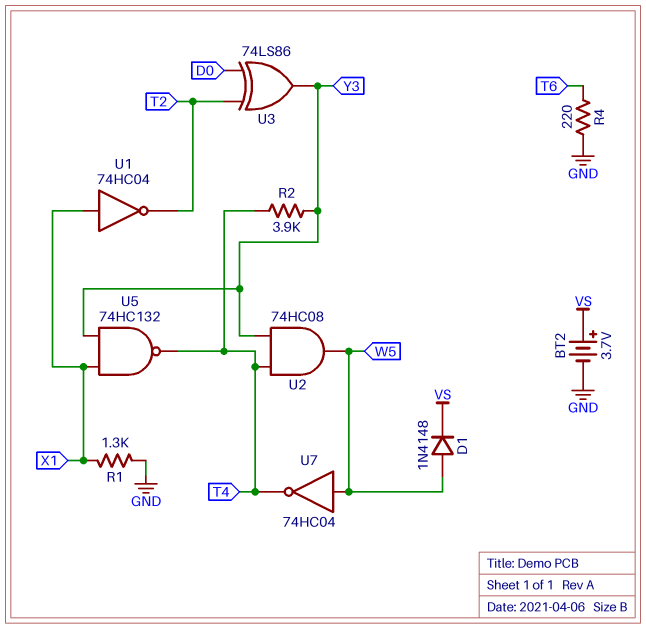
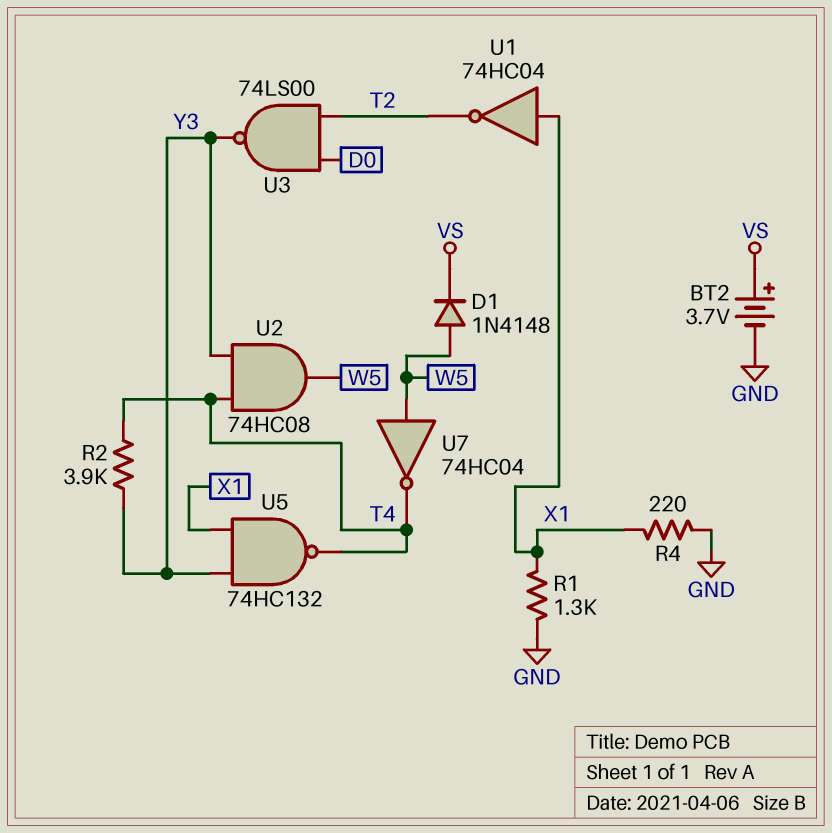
R4: 220 (GND, T6) -> 220 (GND, X1)
U3: XOR 74LS86 (in D0, in T2, out Y3) -> NAND 74LS00 (in D0, in T2, out Y3)

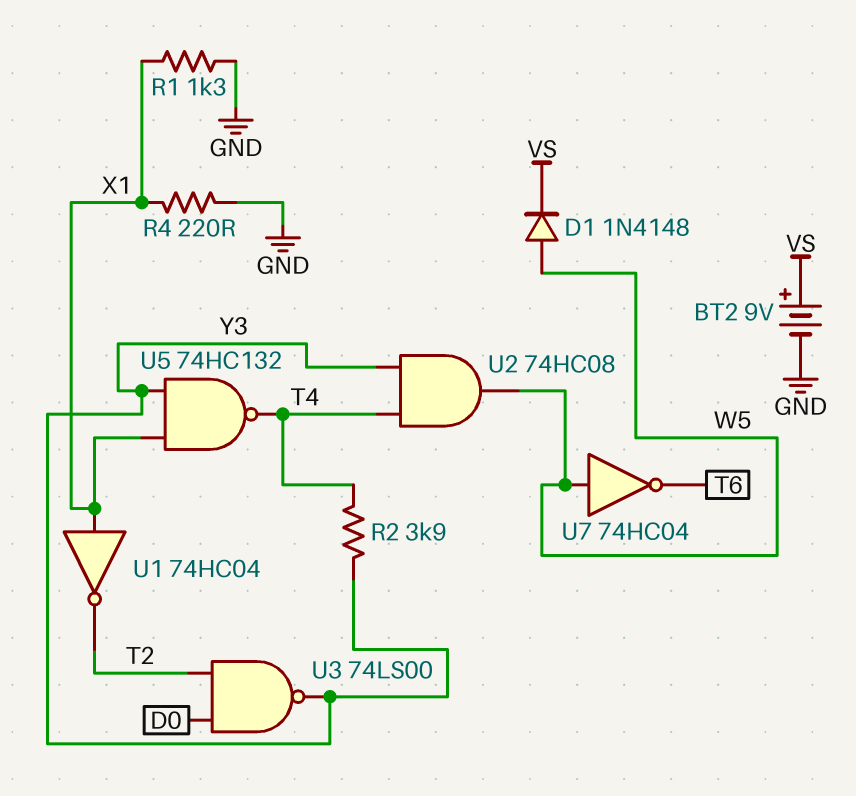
BT2: 3.7V (plus VS, minus GND) -> 9V (plus VS, minus GND)
U7: NOT 74HC04 (in W5, out T4) -> NOT 74HC04 (in W5, out T6)

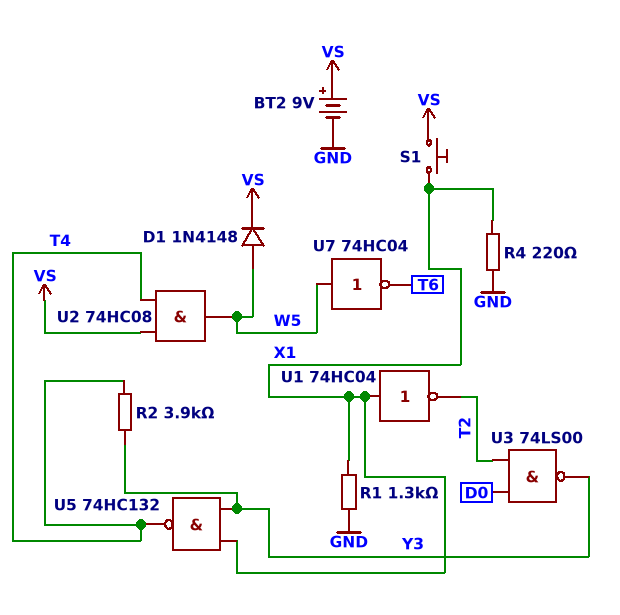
S1: none -> button (VS, X1)
U2: AND 74HC08 (in T4, in Y3, out W5) -> AND 74HC08 (in T4, in VS, out W5)

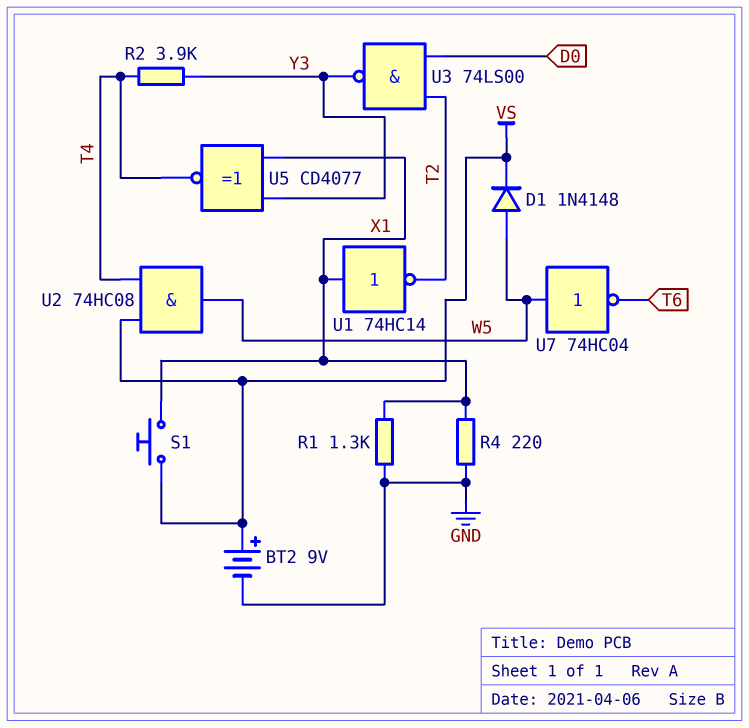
U1: NOT 74HC04 (in X1, out T2) -> NOT 74HC14 (in X1, out T2)
U5: NAND 74HC132 (in X1, in Y3, out T4) -> XNOR CD4077 (in X1, in Y3, out T4)

